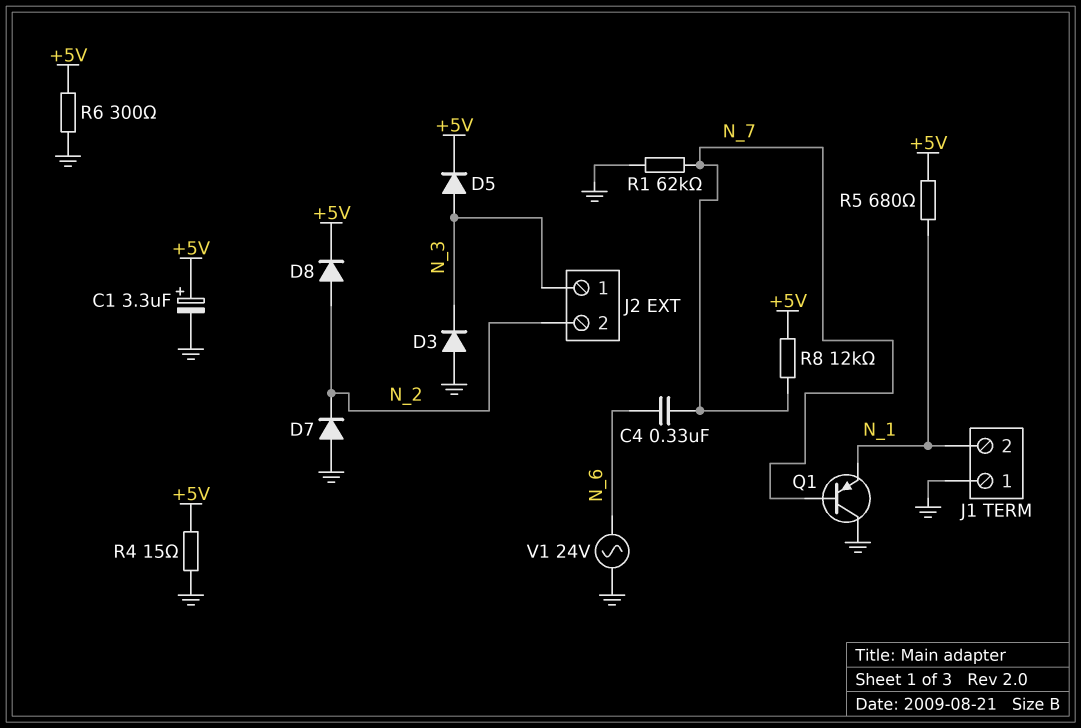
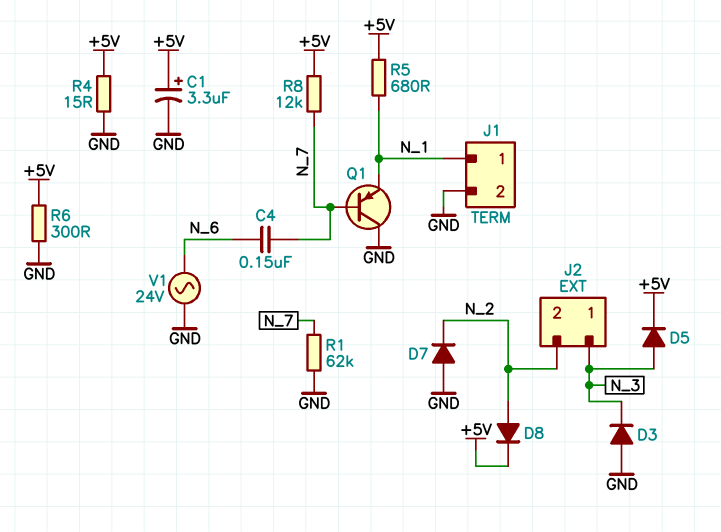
C4: 330nF (N_6, N_7) -> 150nF (N_6, N_7)
J1 pin 1: GND -> N_1
J1 pin 2: N_1 -> GND

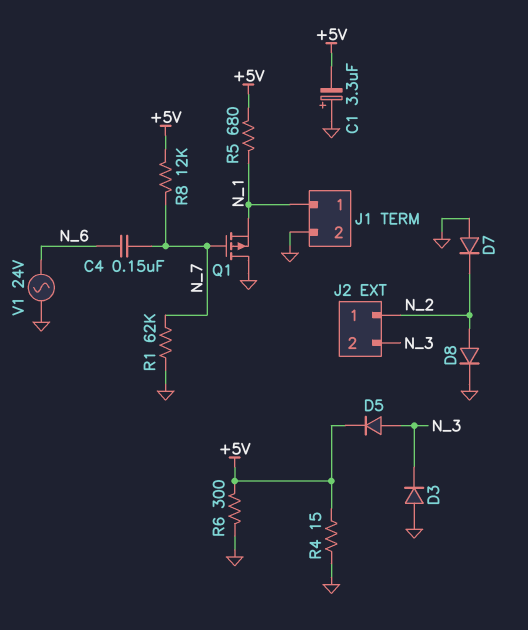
C1: 3.3uF (plus +5V, minus GND) -> 3.3uF (plus GND, minus +5V)
D8: diode (A N_2, K +5V) -> diode (A N_2, K GND)
J2 pin 1: N_3 -> N_2
J2 pin 2: N_2 -> N_3
Q1: PNP (B N_7, C GND, E N_1) -> PMOS (G N_7, D GND, S N_1)

